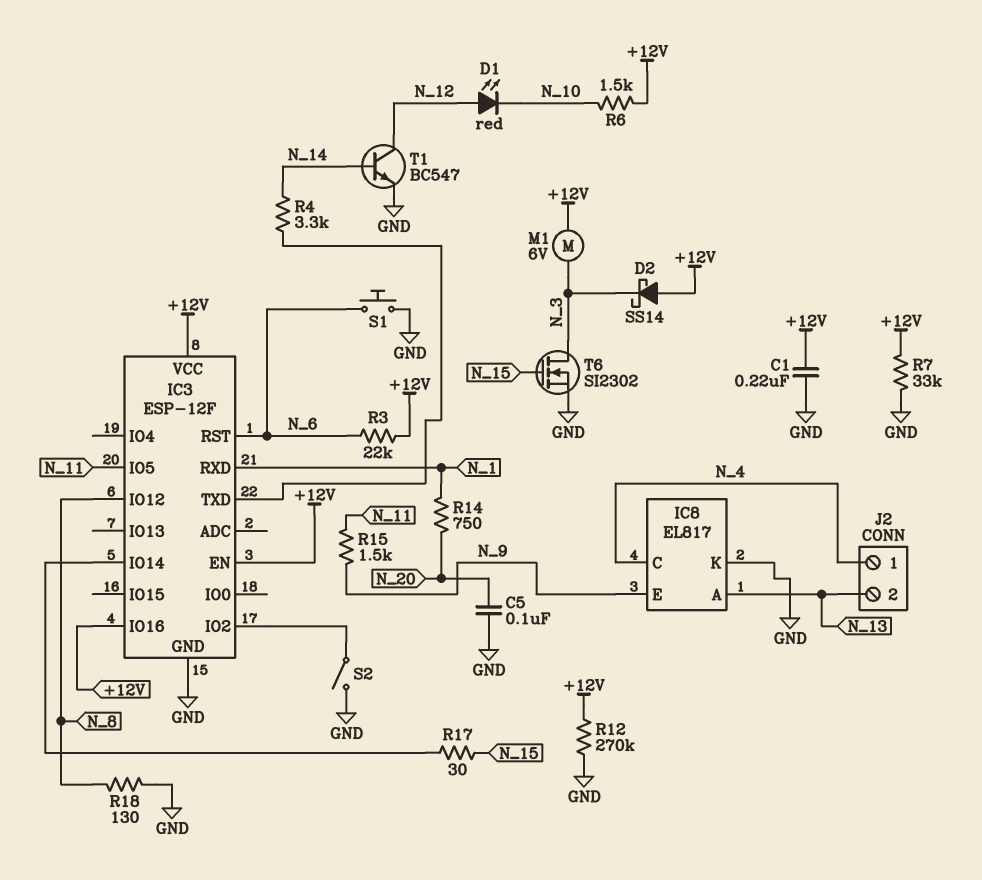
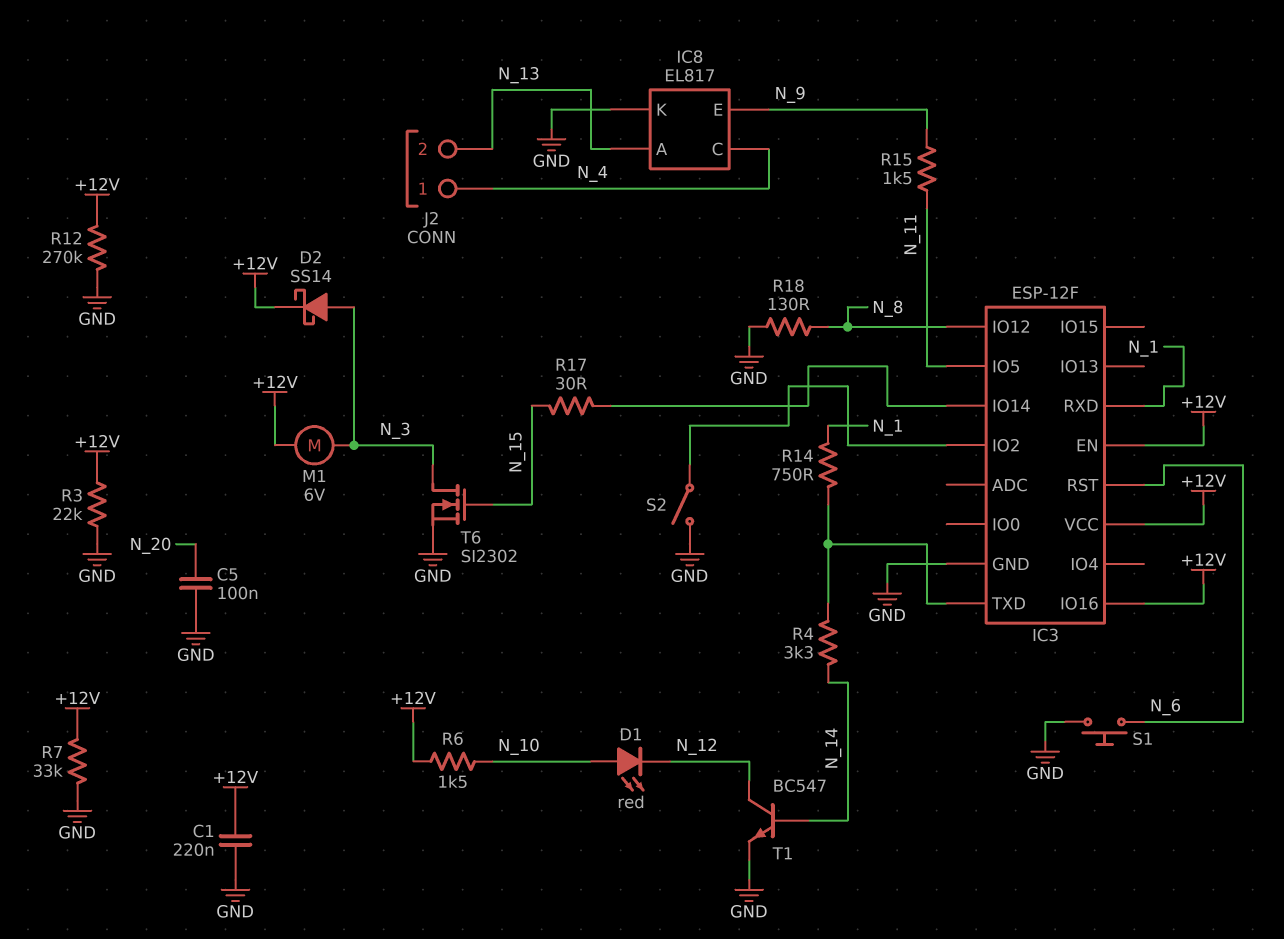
D1: LED red (A N_12, K N_10) -> LED red (A N_10, K N_12)
D2: schottky SS14 (A +12V, K N_3) -> schottky SS14 (A N_3, K +12V)
R3: 22k (+12V, N_6) -> 22k (+12V, GND)
R14: 750 (N_1, N_20) -> 750 (IC3/TXD, N_1)

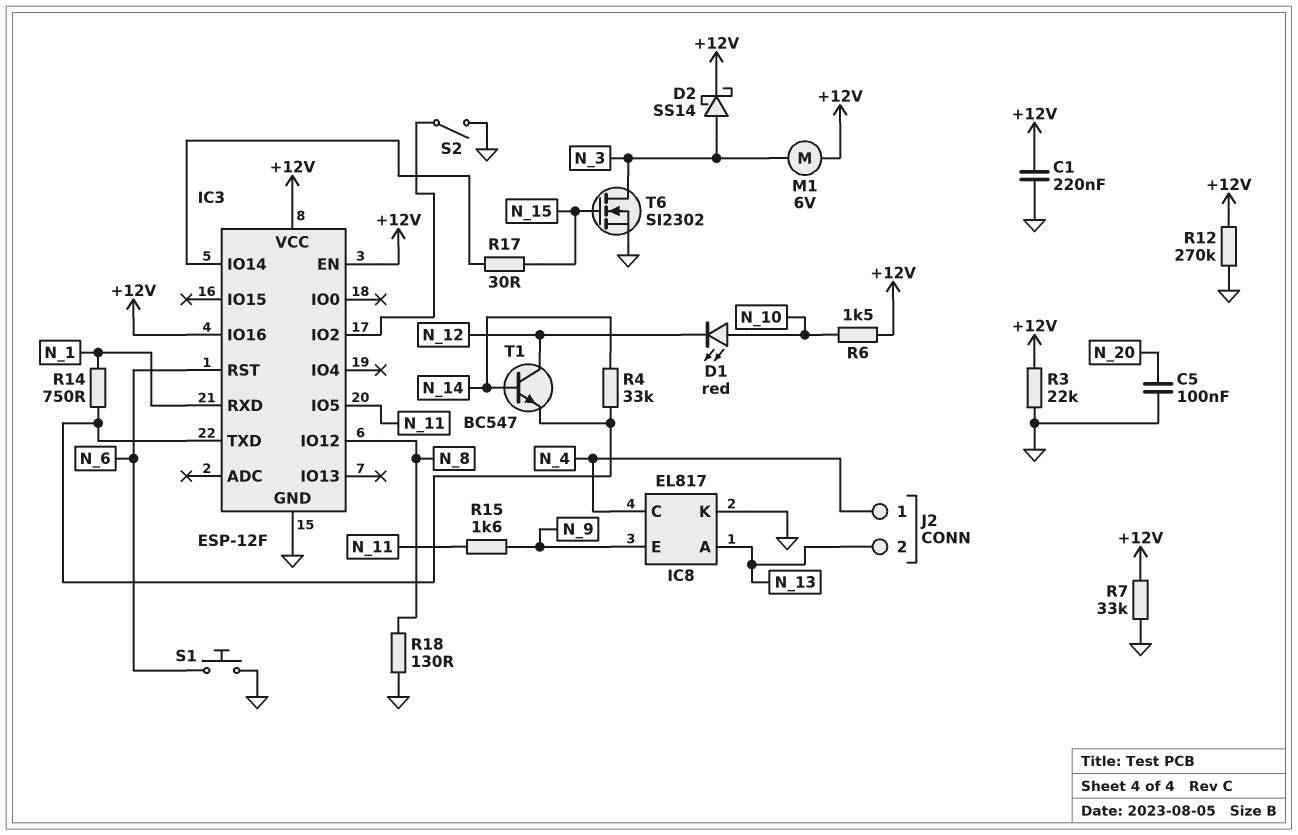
R4: 3.3k (IC3/TXD, N_14) -> 33k (IC3/TXD, N_14)
R15: 1.5k (N_9, N_11) -> 1.6k (N_9, N_11)
T1: NPN BC547 (B N_14, C N_12, E GND) -> NPN BC547 (B N_14, C N_12, E IC3/TXD)

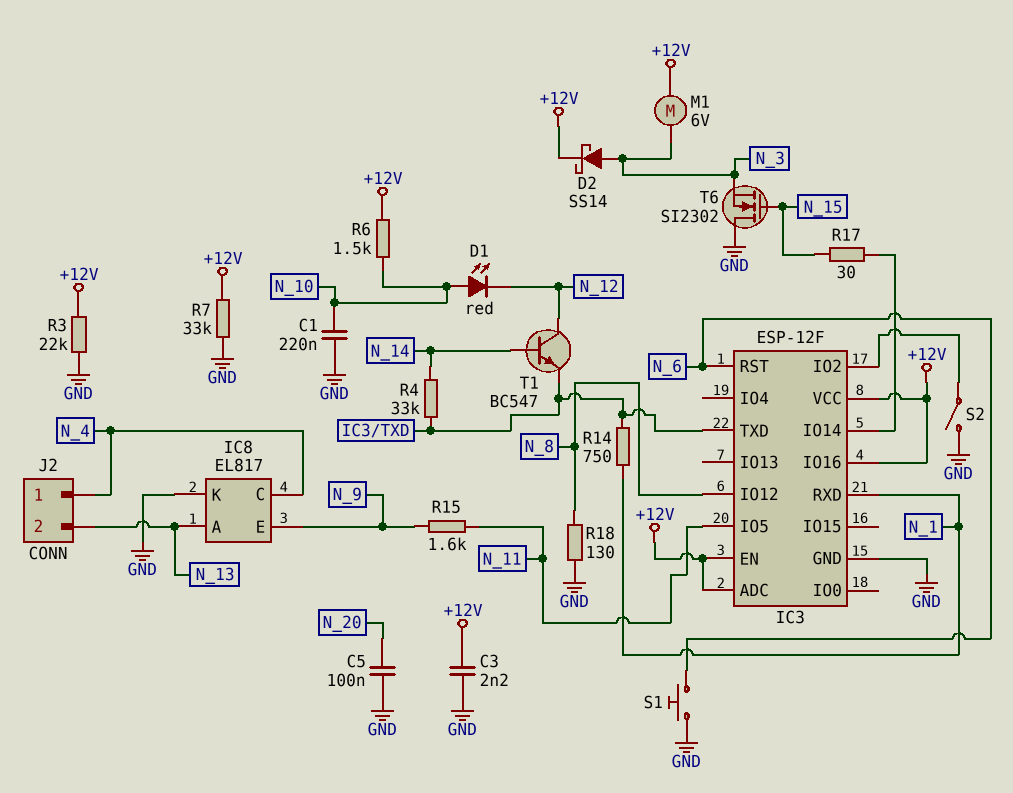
C1: 220nF (+12V, GND) -> 220nF (GND, N_10)
C3: none -> 2.2nF (+12V, GND)
IC3 pin ADC: none -> +12V
R12: 270k (+12V, GND) -> none
T6: NMOS SI2302 (G N_15, D N_3, S GND) -> NMOS SI2302 (G N_15, D GND, S N_3)

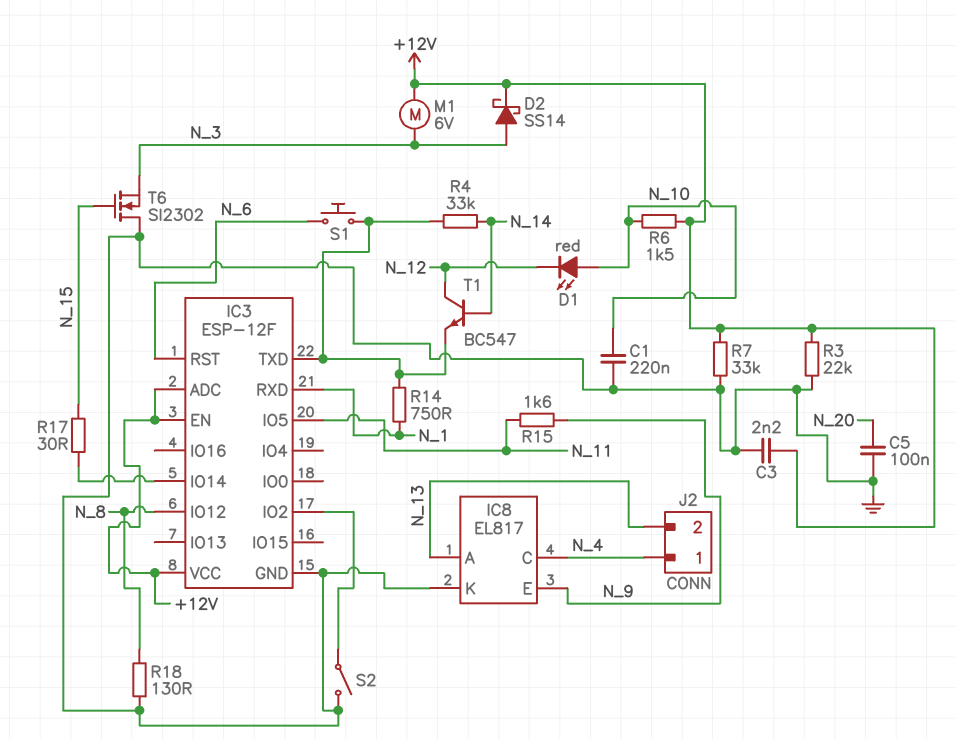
IC3 pin IO16: +12V -> none
S1: button (GND, N_6) -> button (IC3/TXD, N_6)

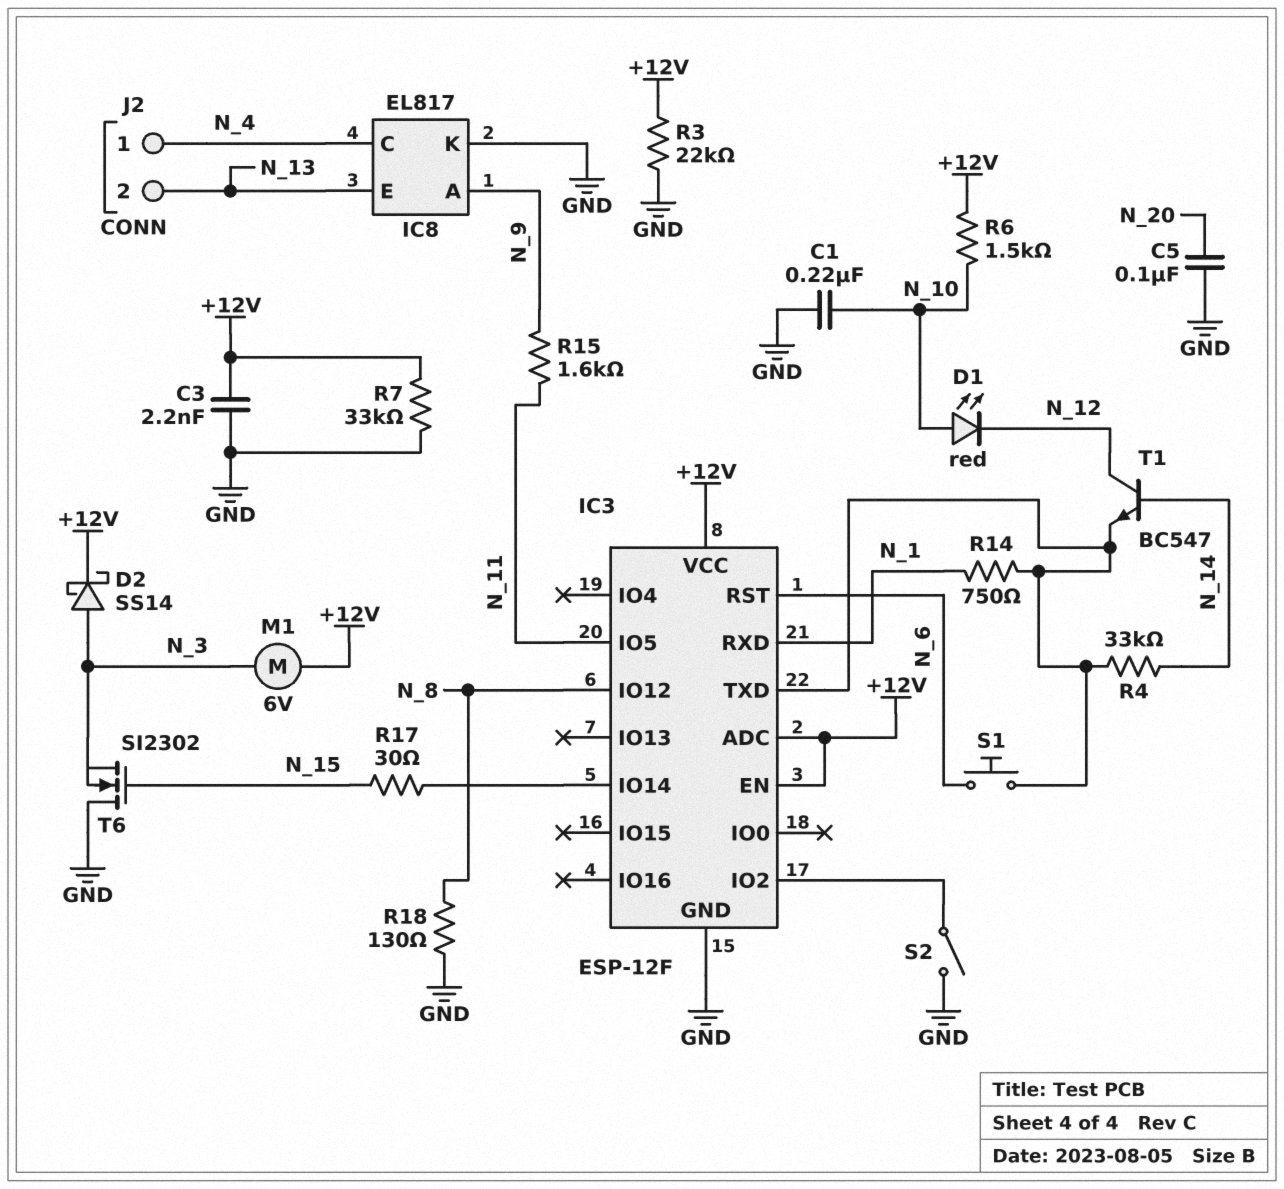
IC8 pin A: N_13 -> N_9
IC8 pin E: N_9 -> N_13

